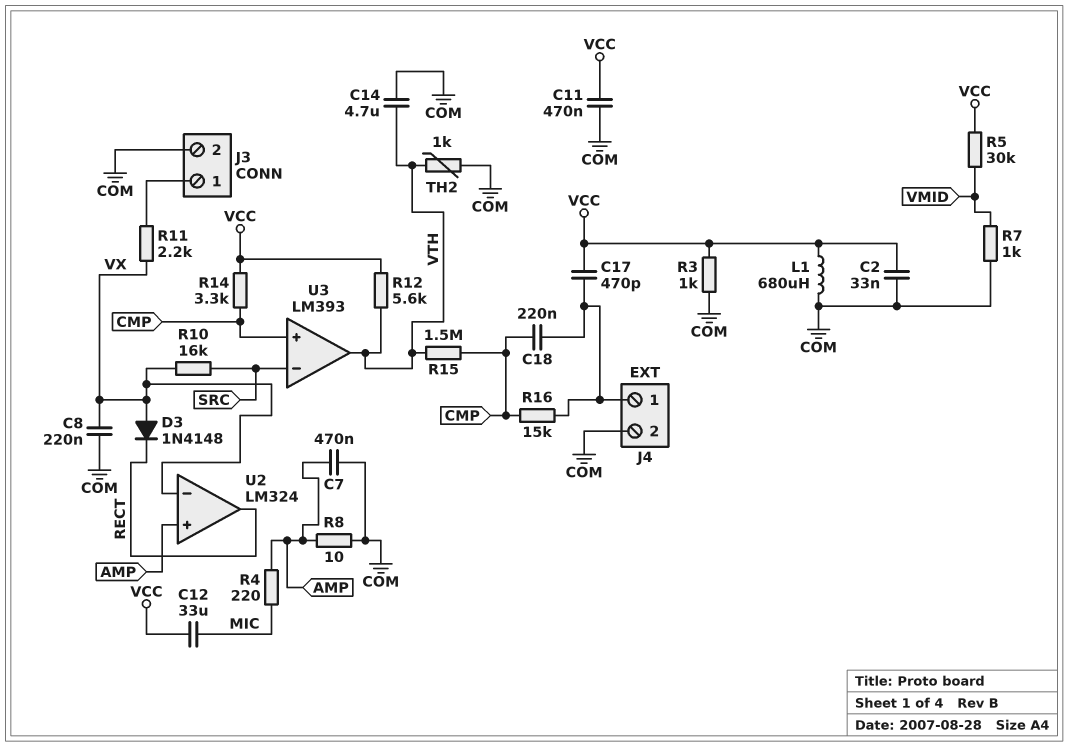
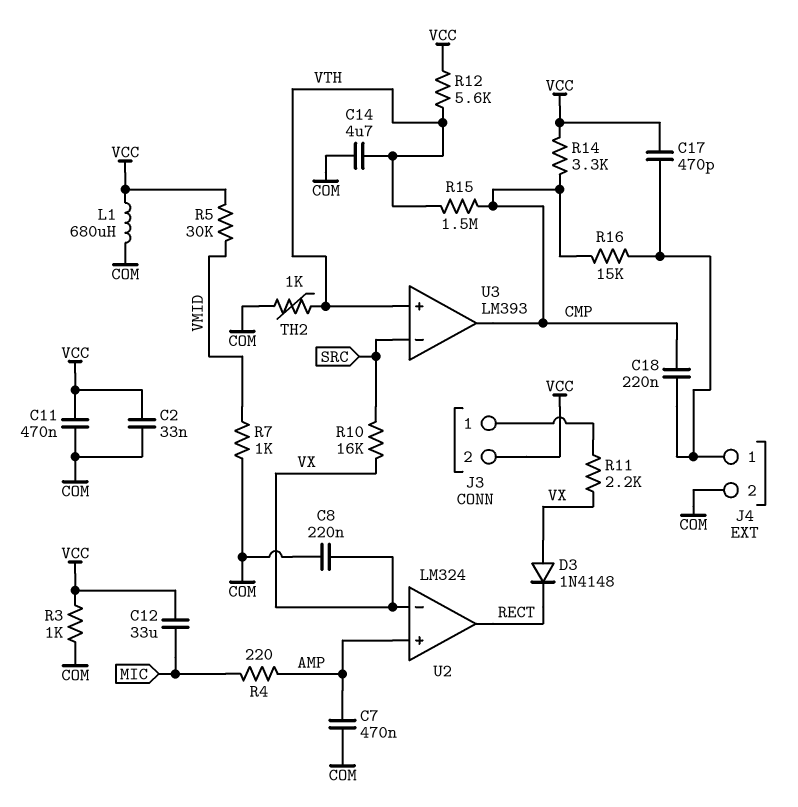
J3 pin 2: COM -> VCC
R8: 10 (AMP, COM) -> none
U3 pin in+: CMP -> VTH
U3 pin out: VTH -> CMP

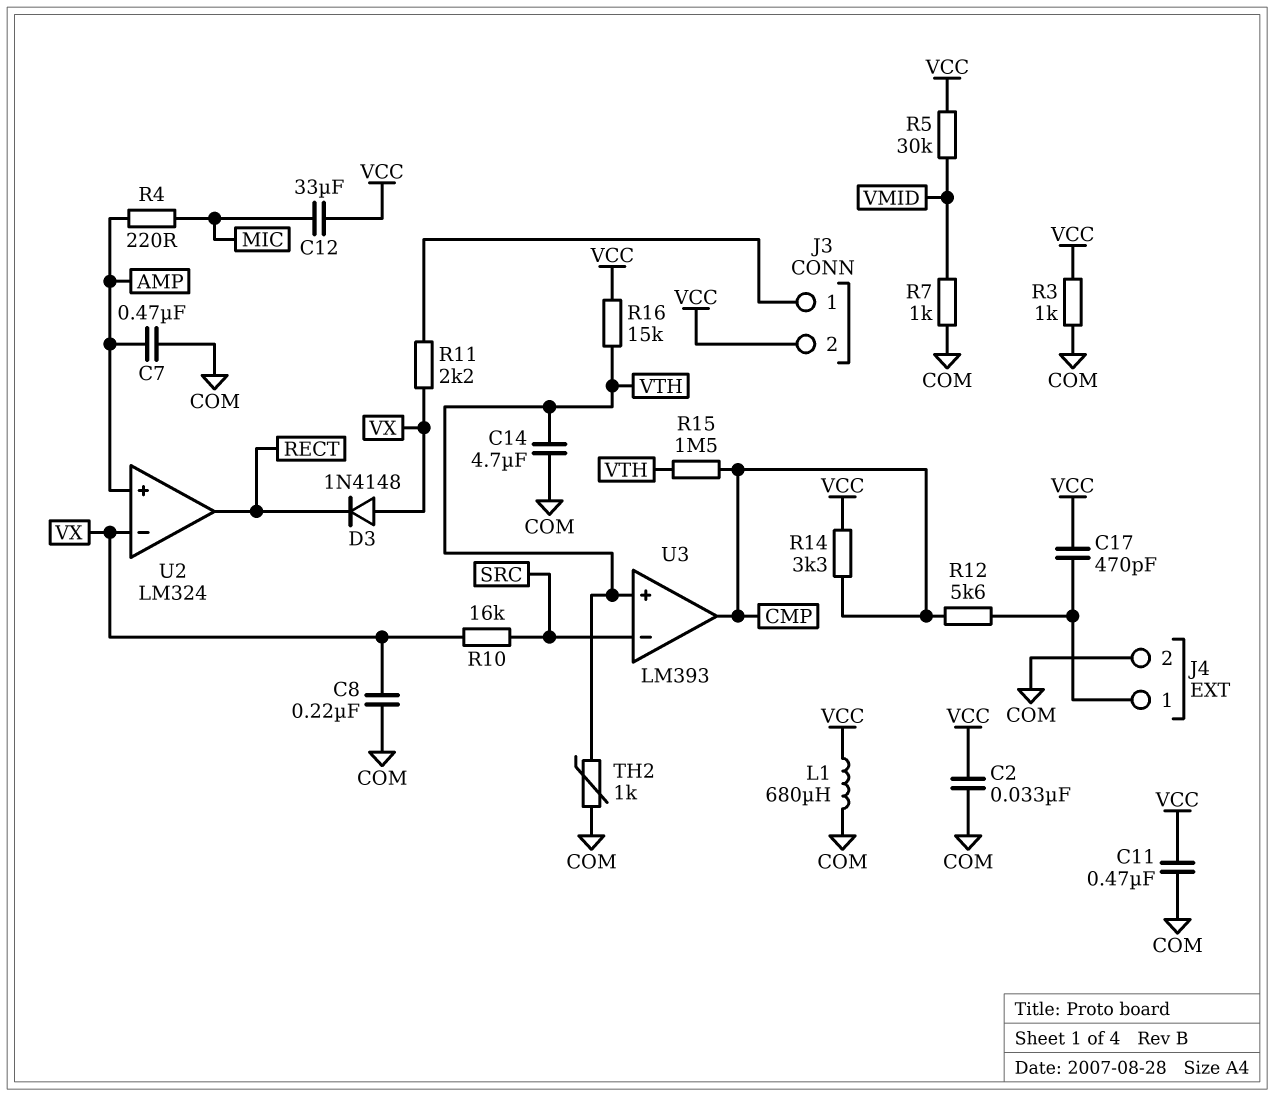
C18: 220nF (CMP, J4/1) -> none
R12: 5.6k (VCC, VTH) -> 5.6k (CMP, J4/1)
R16: 15k (CMP, J4/1) -> 15k (VCC, VTH)

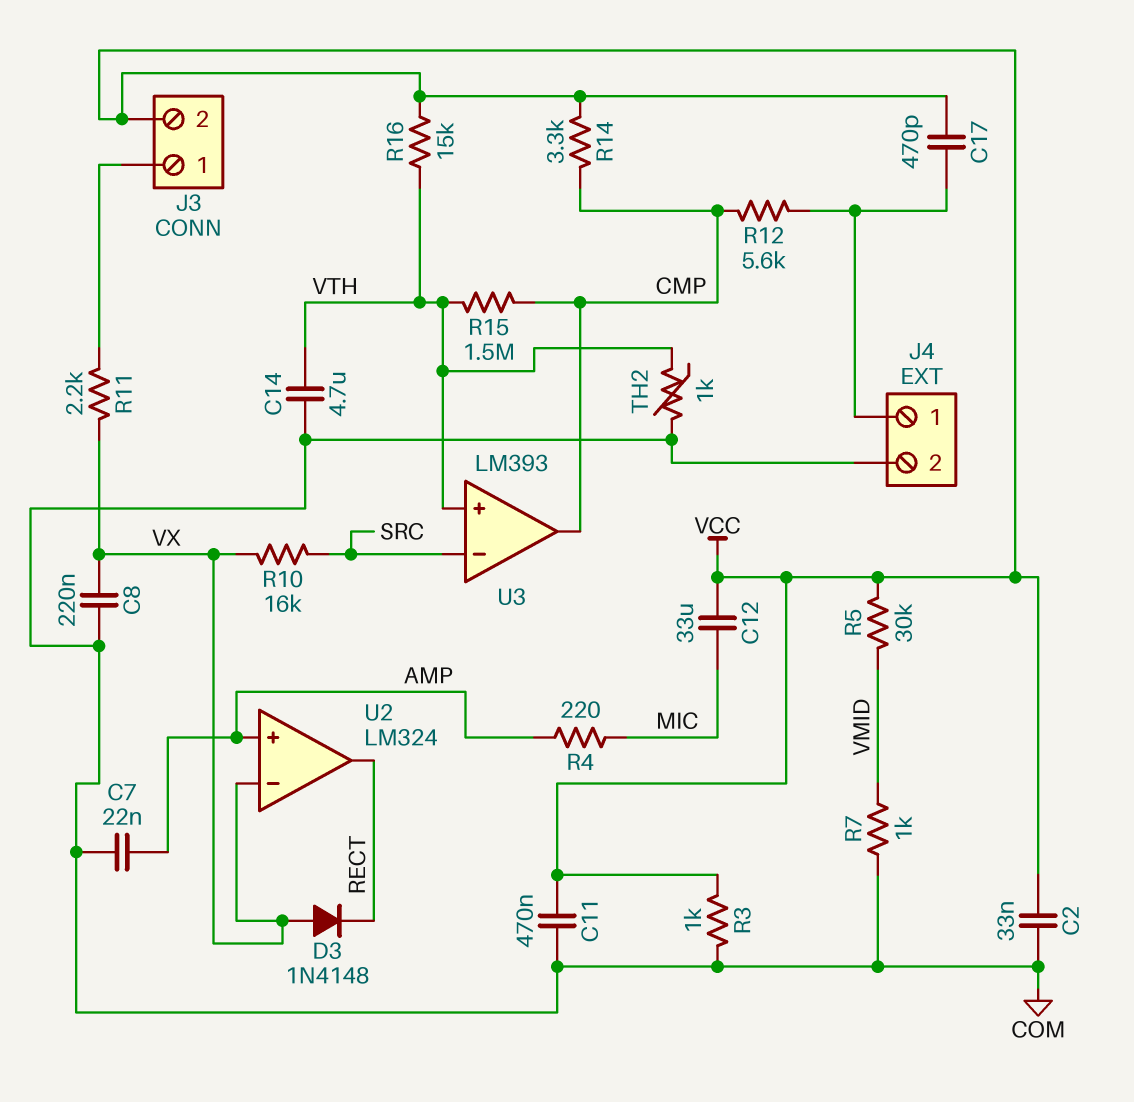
C7: 470nF (AMP, COM) -> 22nF (AMP, COM)
L1: 680uH (COM, VCC) -> none

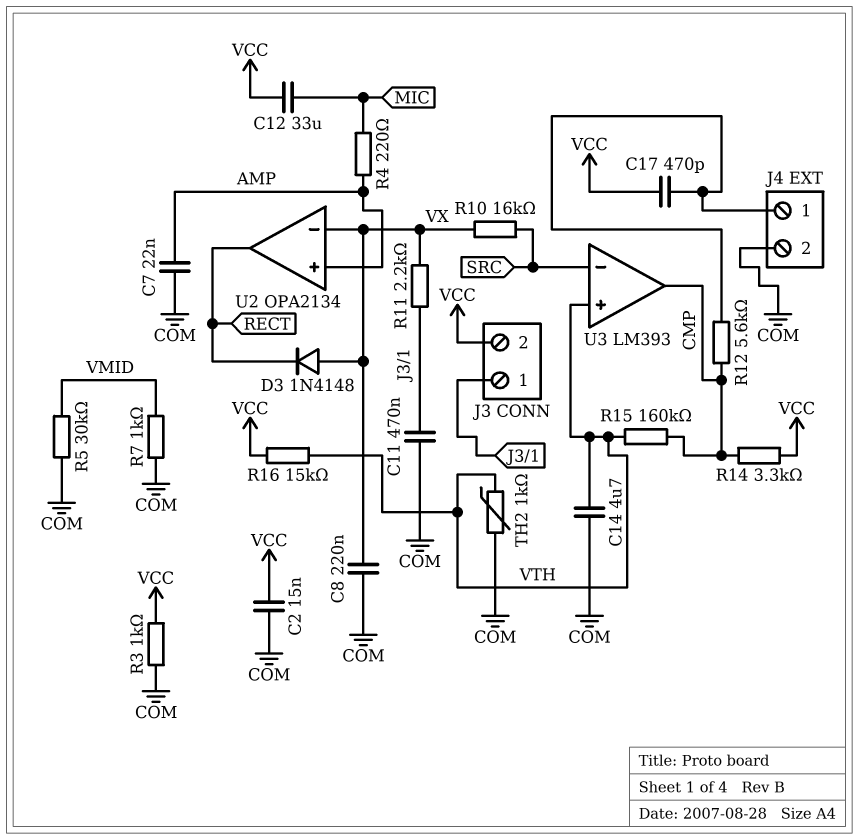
C2: 33nF (COM, VCC) -> 15nF (COM, VCC)
C11: 470nF (COM, VCC) -> 470nF (COM, J3/1)
R5: 30k (VCC, VMID) -> 30k (COM, VMID)
R15: 1.5M (CMP, VTH) -> 160k (CMP, VTH)
U2: LM324 -> OPA2134

